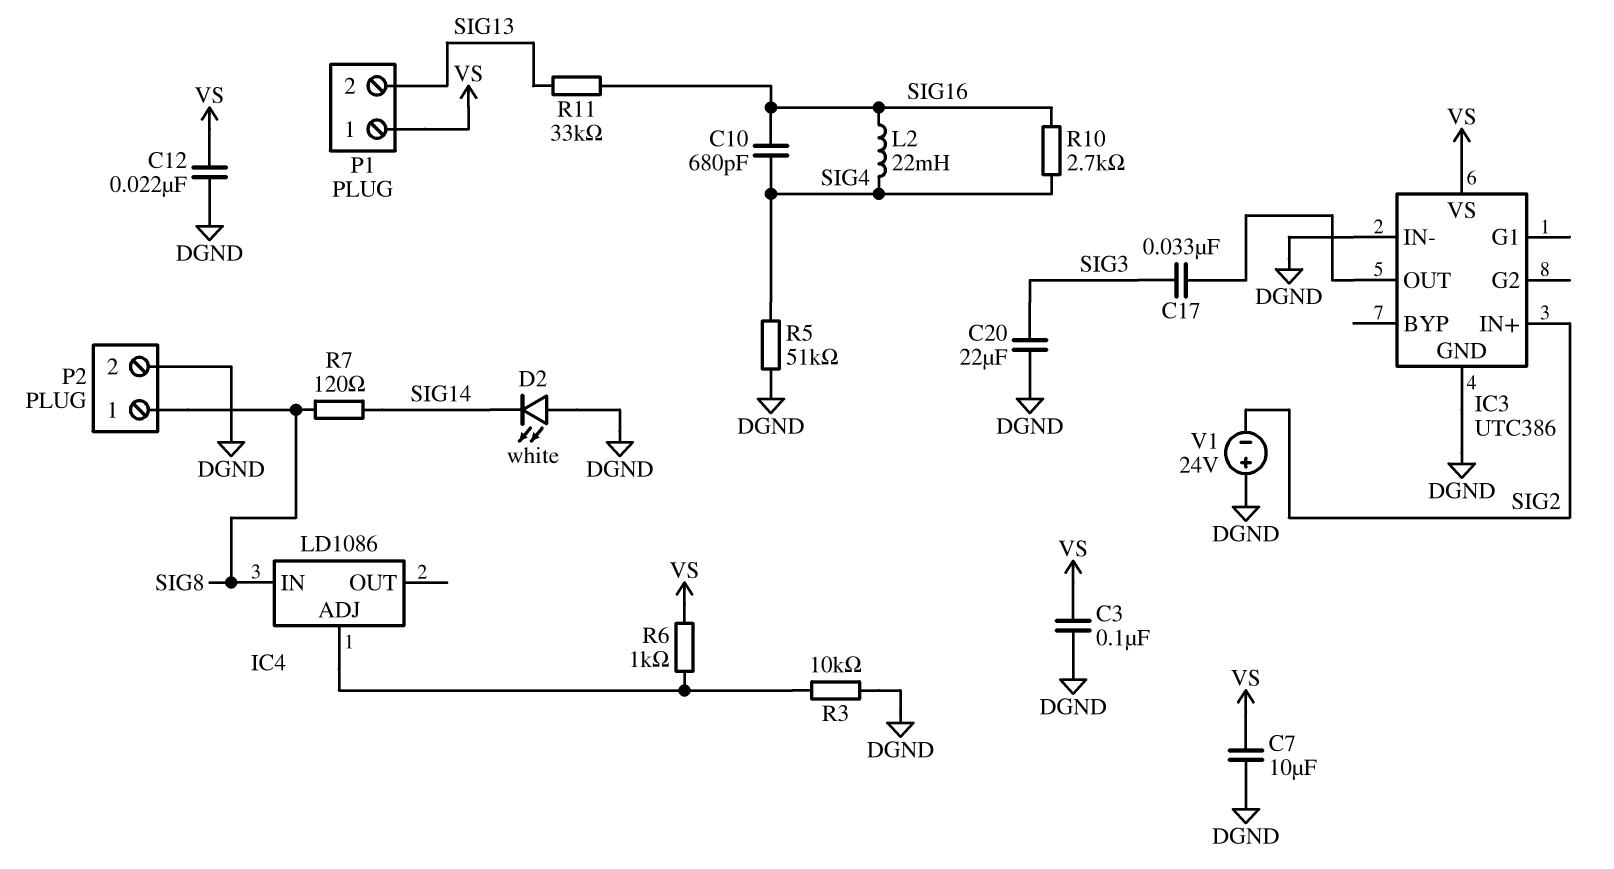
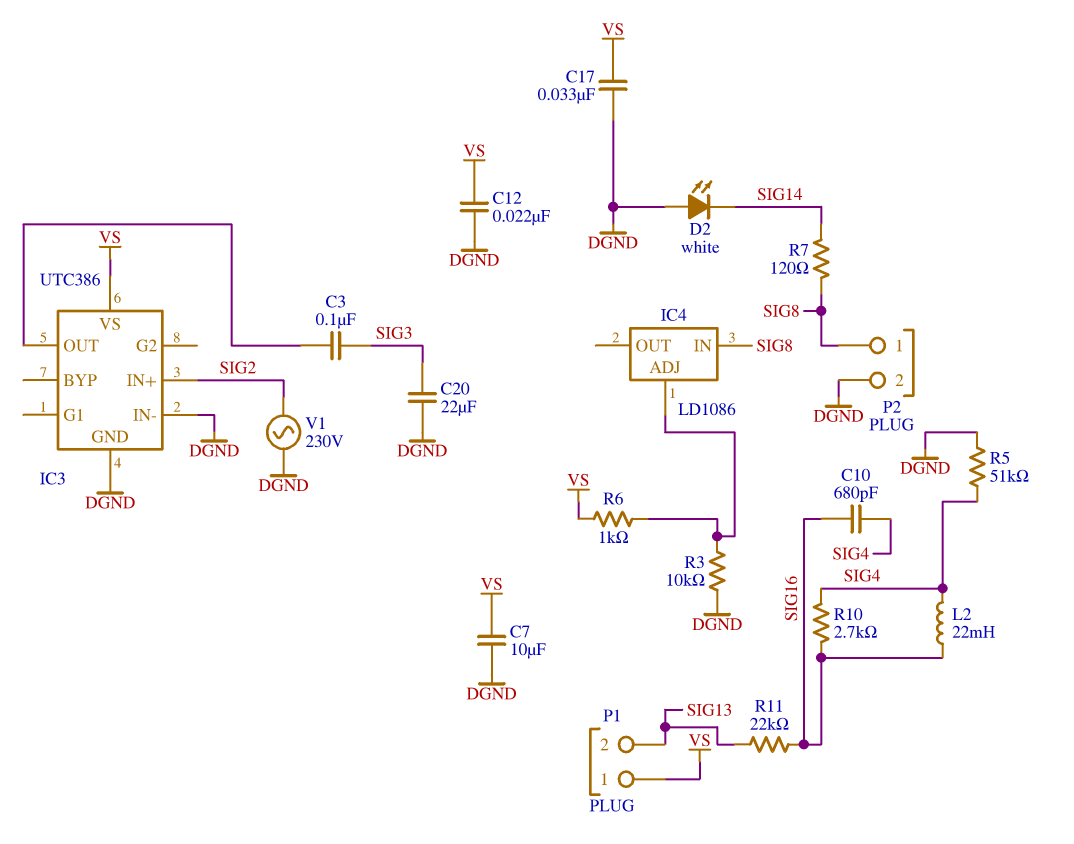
C3: 100nF (DGND, VS) -> 100nF (IC3/OUT, SIG3)
C17: 33nF (IC3/OUT, SIG3) -> 33nF (DGND, VS)
R11: 33k (SIG13, SIG16) -> 22k (SIG13, SIG16)
V1: 24V (plus DGND, minus SIG2) -> AC 230V (DGND, SIG2)

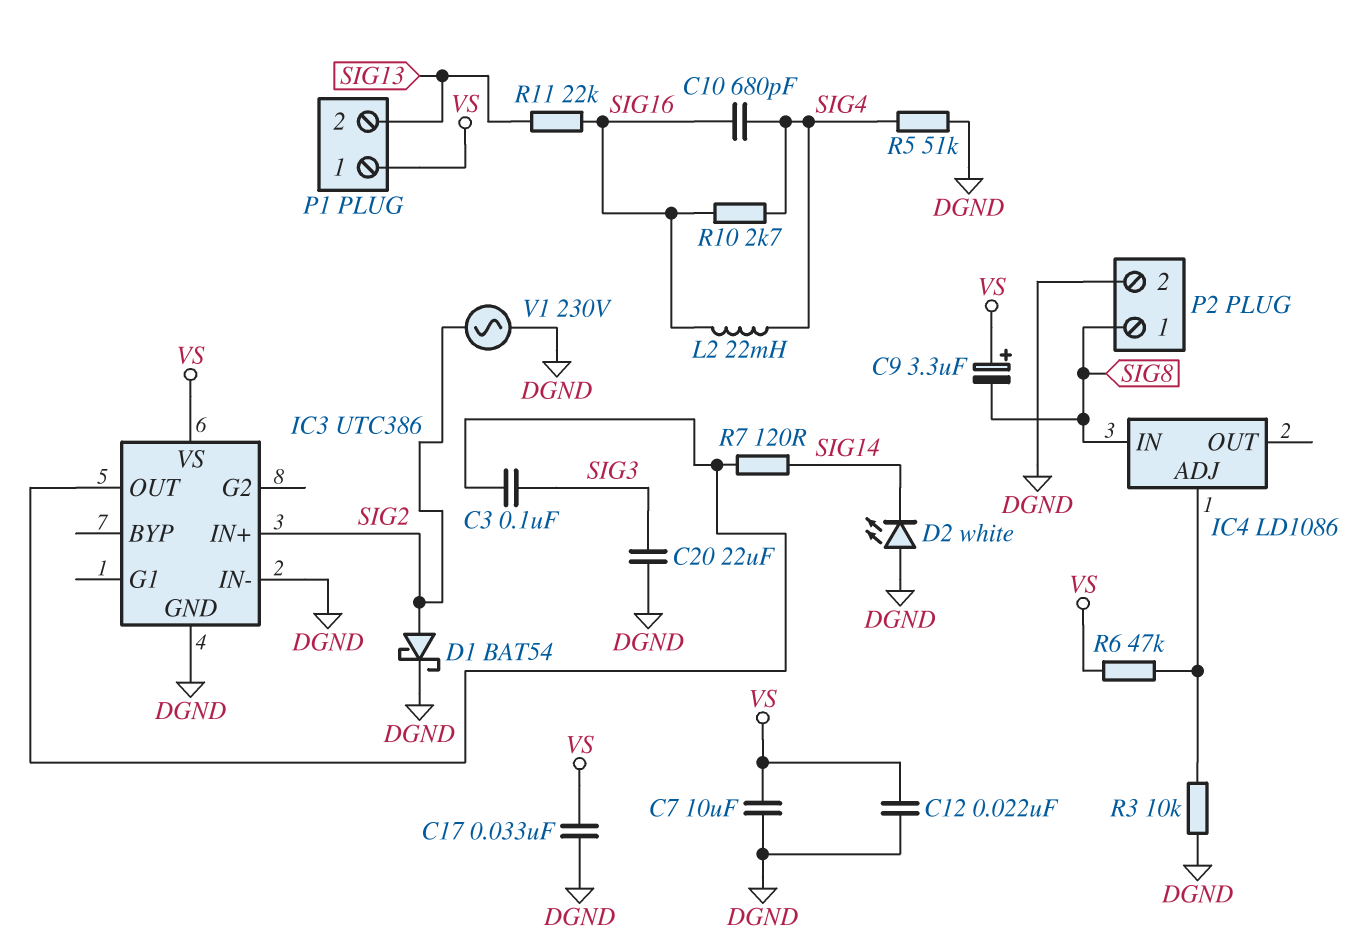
C9: none -> 3.3uF (plus VS, minus SIG8)
D1: none -> schottky BAT54 (A SIG2, K DGND)
R6: 1k (IC4/ADJ, VS) -> 47k (IC4/ADJ, VS)
R7: 120 (SIG8, SIG14) -> 120 (IC3/OUT, SIG14)

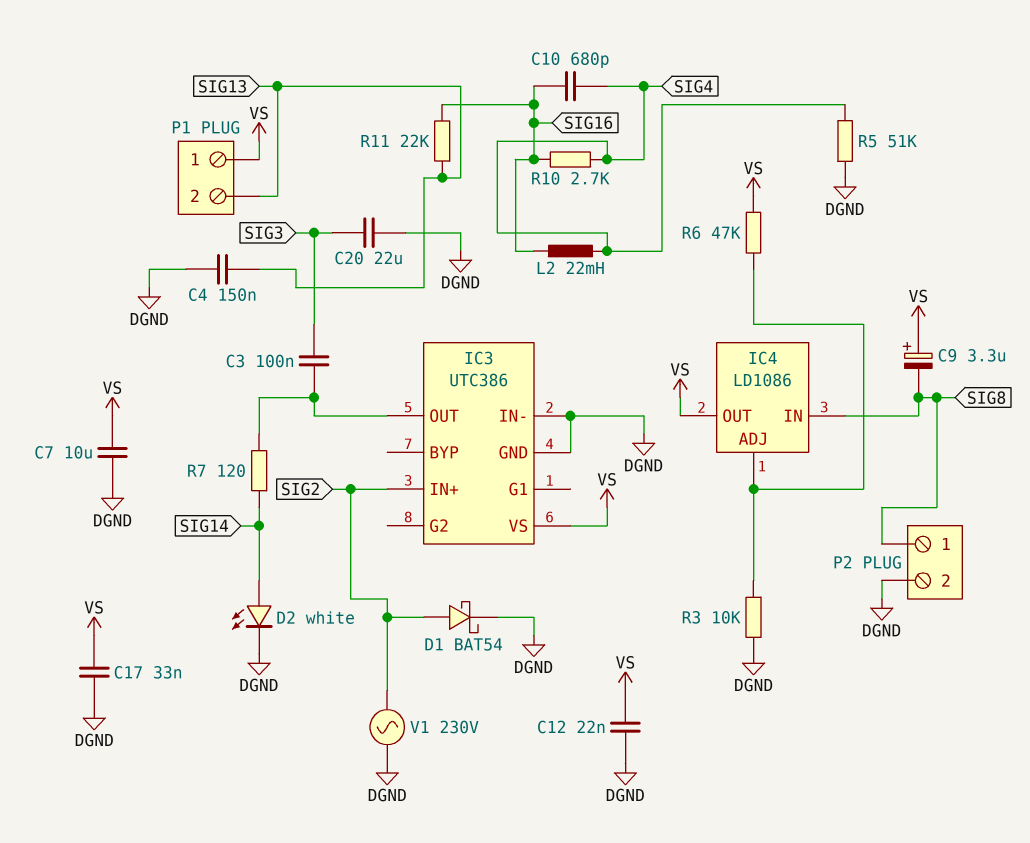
C4: none -> 150nF (DGND, SIG13)
D2: LED white (A DGND, K SIG14) -> LED white (A SIG14, K DGND)
IC4 pin OUT: none -> VS

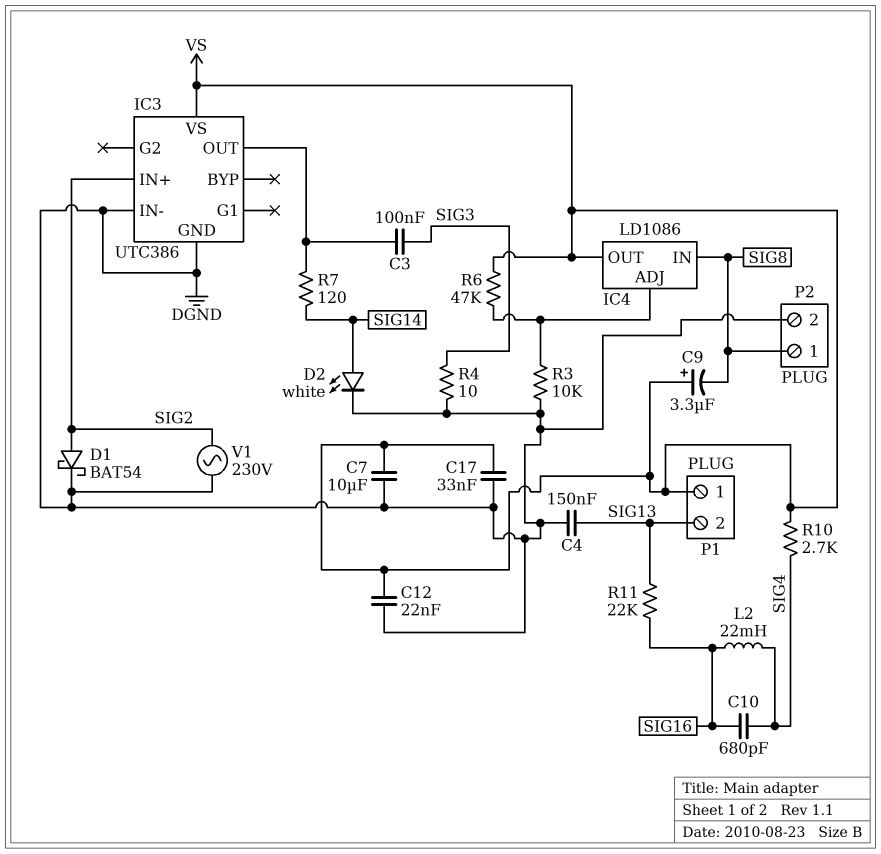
C20: 22uF (DGND, SIG3) -> none
R4: none -> 10 (DGND, SIG3)
R5: 51k (DGND, SIG4) -> none
R10: 2.7k (SIG4, SIG16) -> 2.7k (SIG4, VS)

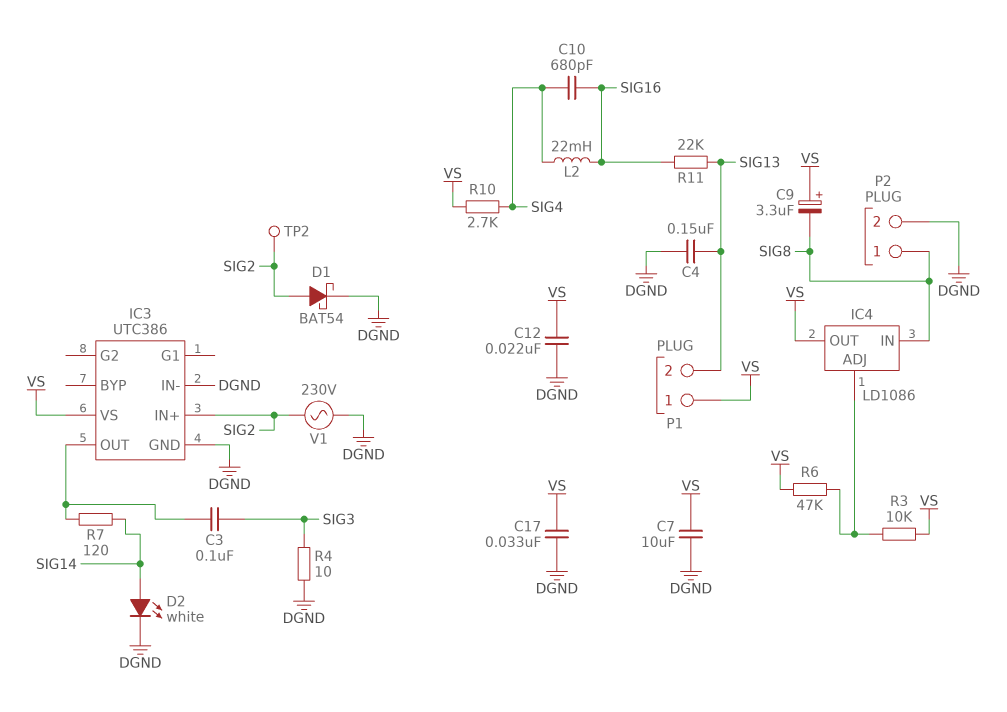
R3: 10k (DGND, IC4/ADJ) -> 10k (IC4/ADJ, VS)
TP2: none -> test point (SIG2)

